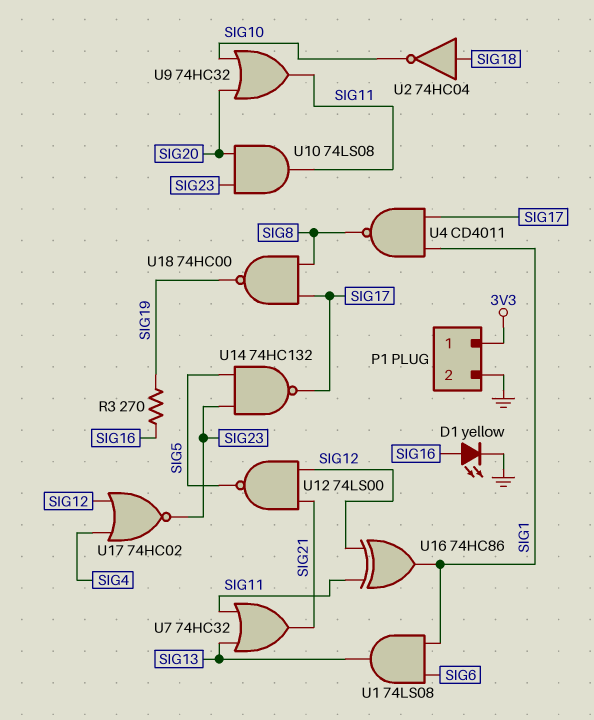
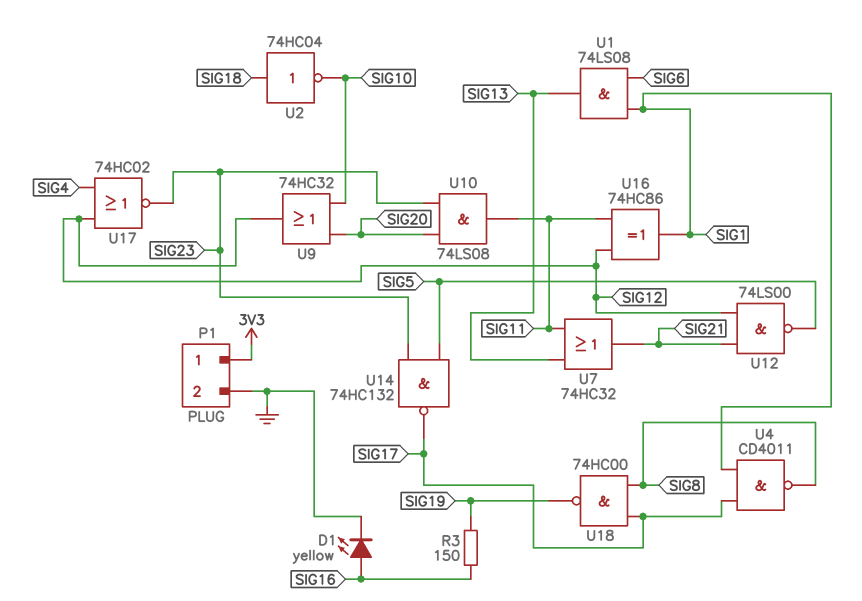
R3: 270 (SIG16, SIG19) -> 150 (SIG16, SIG19)
U9: OR 74HC32 (in SIG10, in SIG20, out SIG11) -> OR 74HC32 (in SIG10, in SIG20, out SIG12)

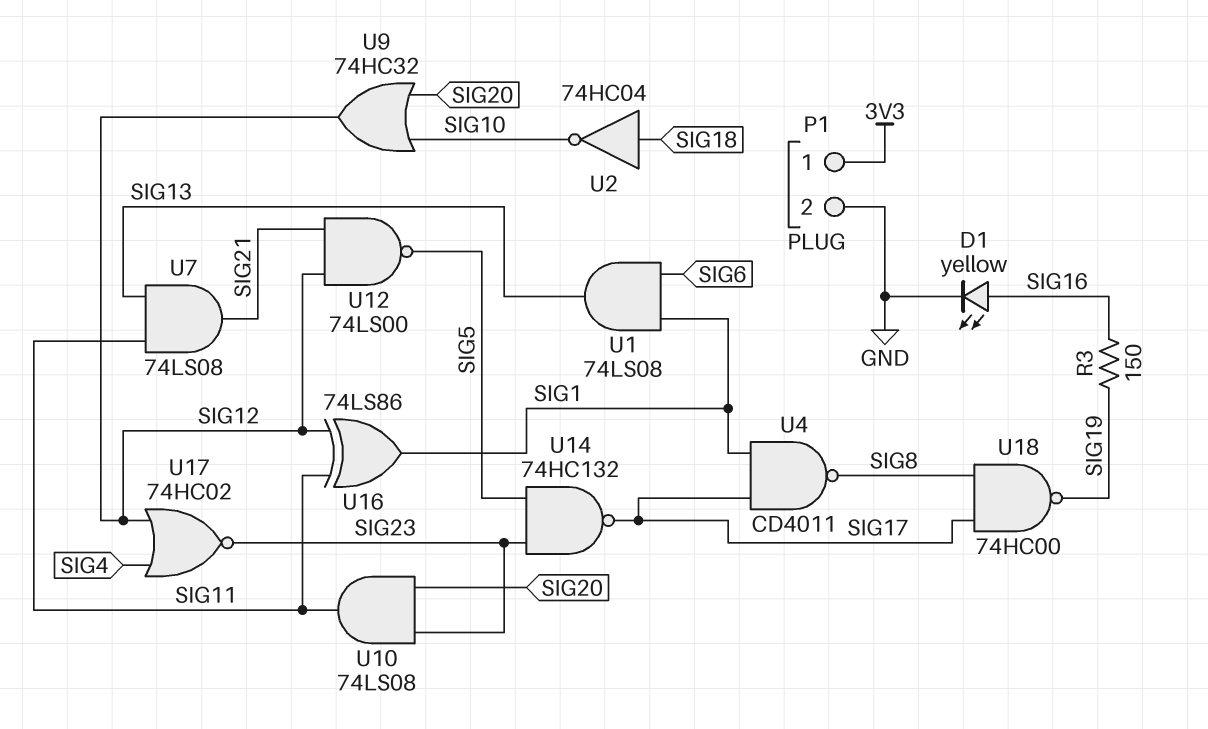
U7: OR 74HC32 (in SIG11, in SIG13, out SIG21) -> AND 74LS08 (in SIG11, in SIG13, out SIG21)
U16: XOR 74HC86 (in SIG11, in SIG12, out SIG1) -> XOR 74LS86 (in SIG11, in SIG12, out SIG1)

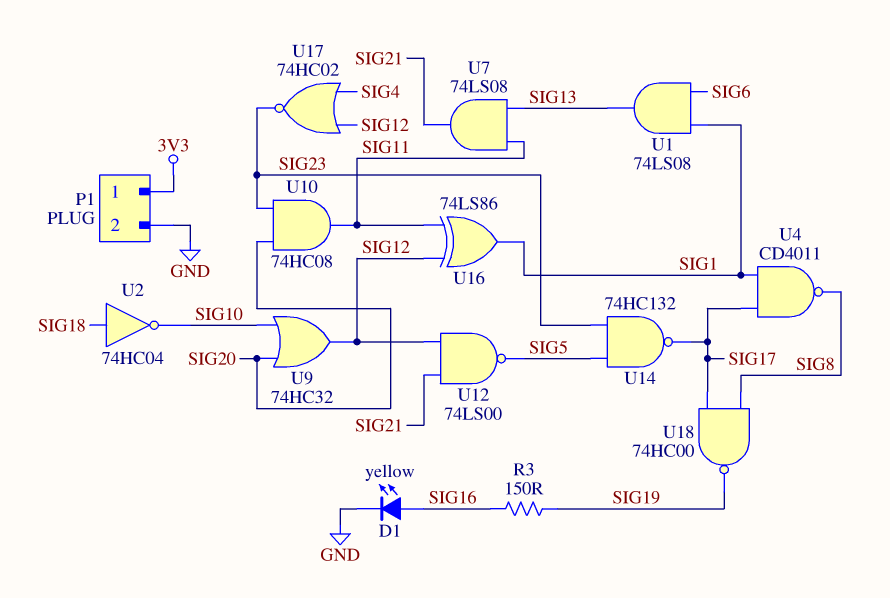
U10: AND 74LS08 (in SIG20, in SIG23, out SIG11) -> AND 74HC08 (in SIG20, in SIG23, out SIG11)

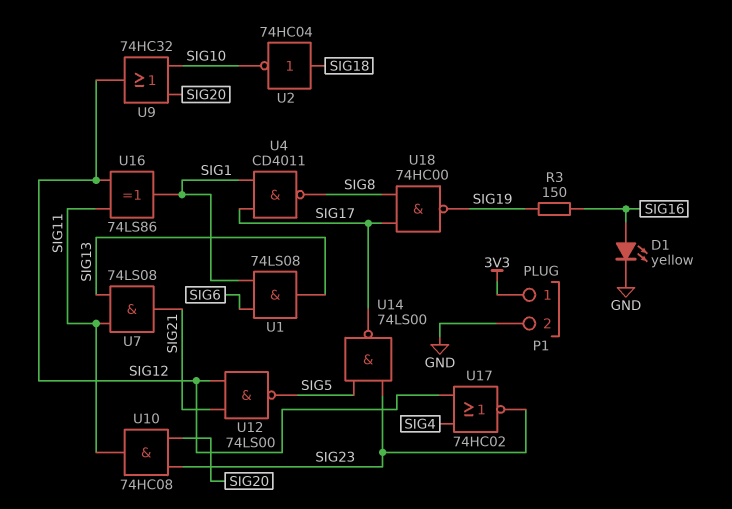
U14: NAND 74HC132 (in SIG5, in SIG23, out SIG17) -> NAND 74LS00 (in SIG5, in SIG23, out SIG17)

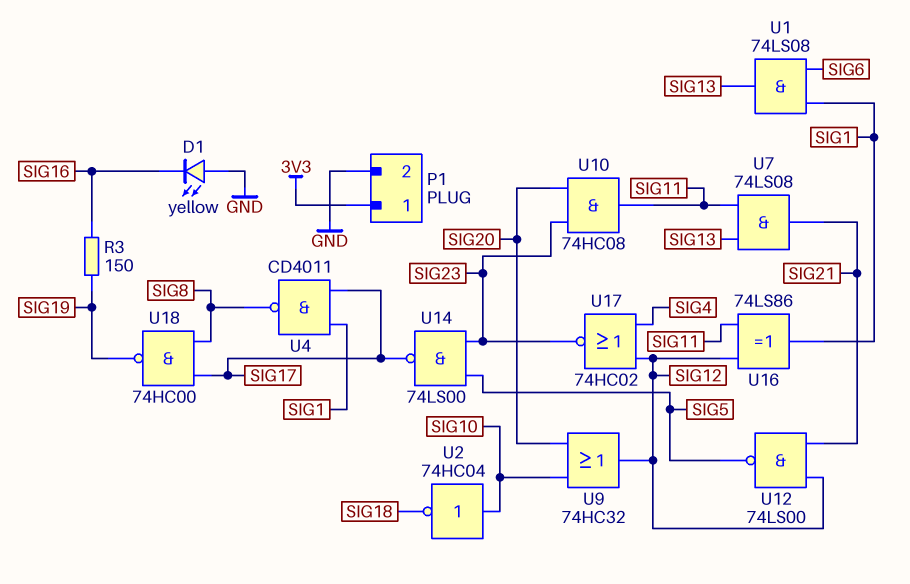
D1: LED yellow (A SIG16, K GND) -> LED yellow (A GND, K SIG16)
U2: NOT 74HC04 (in SIG18, out SIG10) -> NOT 74HC04 (in SIG10, out SIG18)

